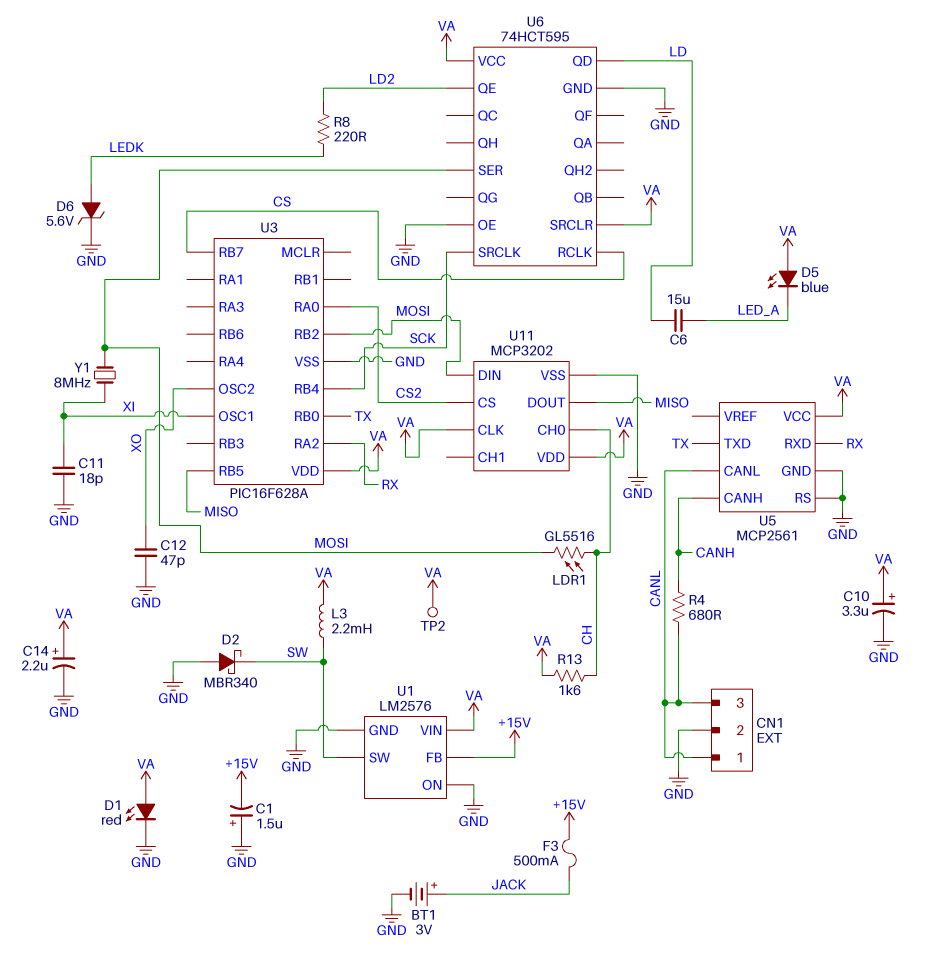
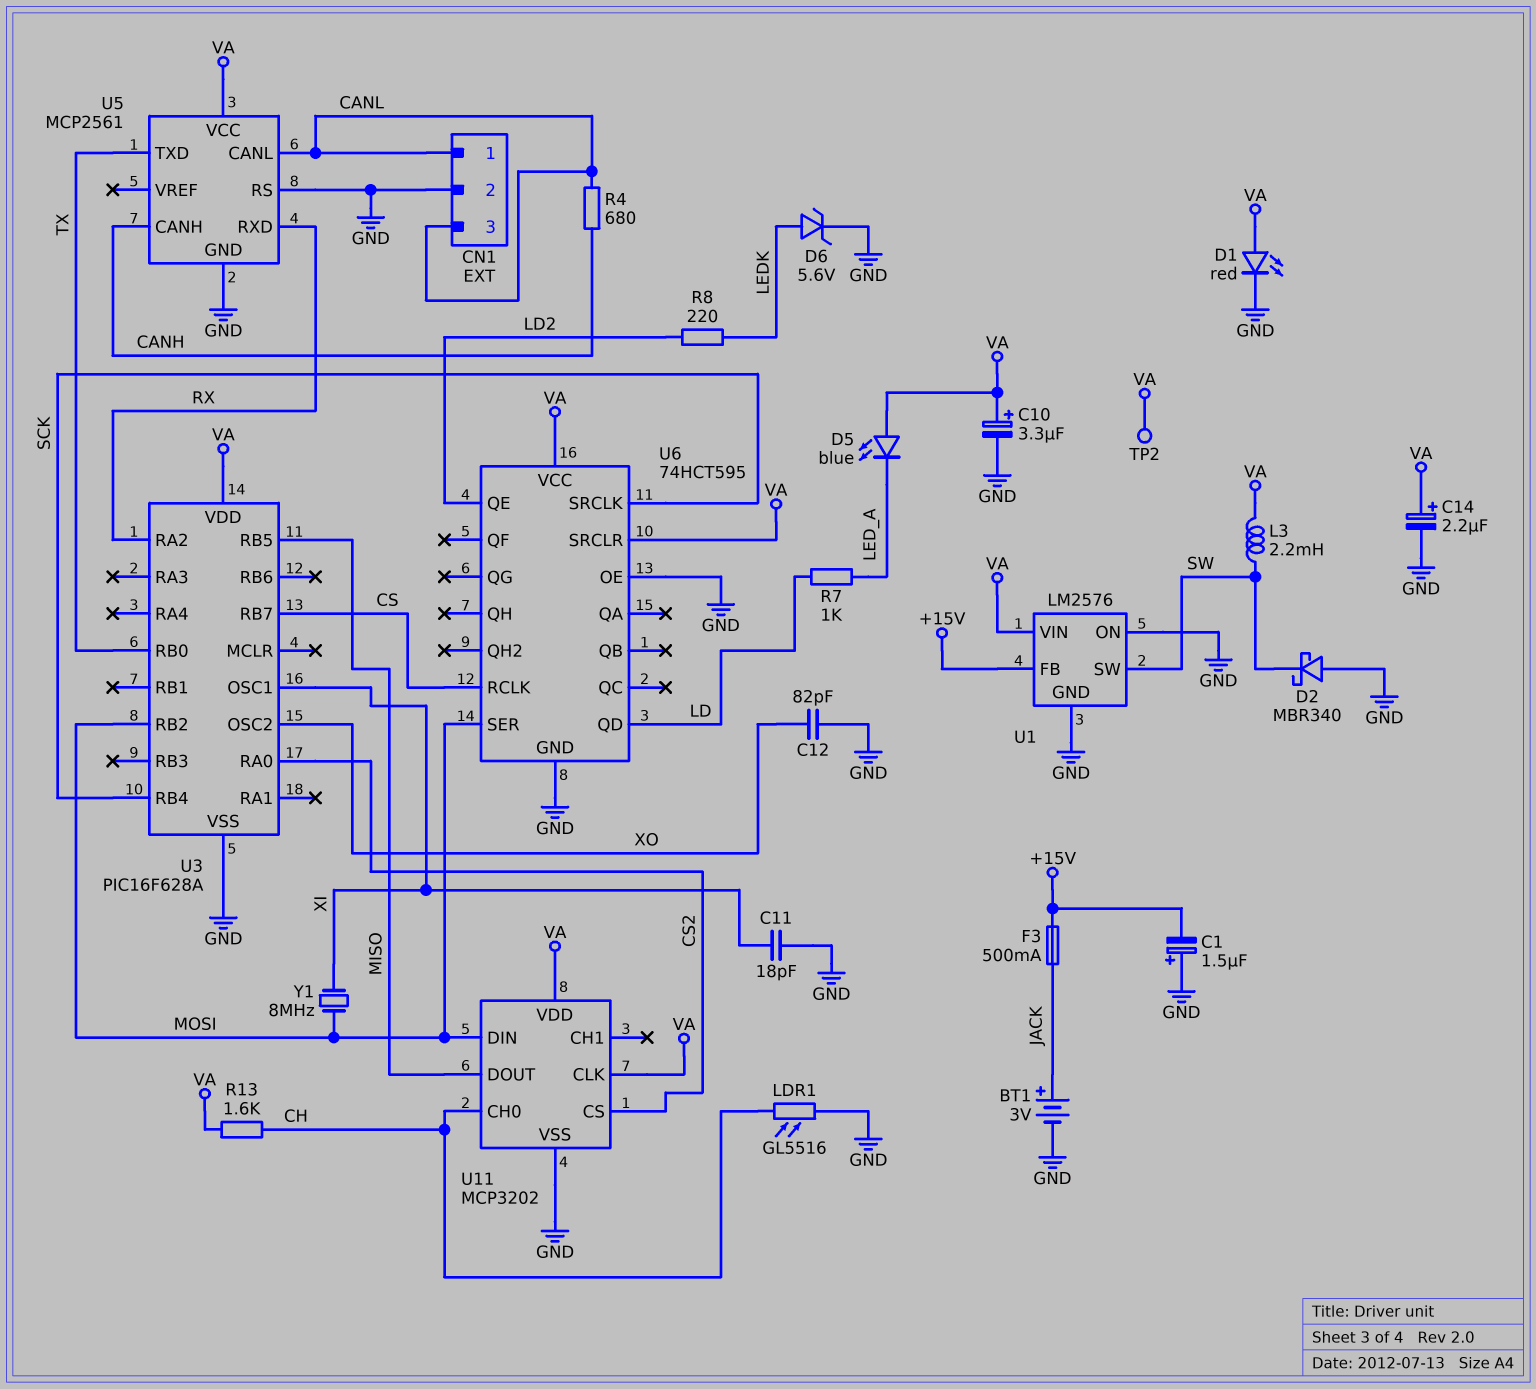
C6: 15uF (LD, LED_A) -> none
C12: 47pF (GND, XO) -> 82pF (GND, XO)
LDR1: GL5516 (CH, MOSI) -> GL5516 (CH, GND)
R7: none -> 1k (LD, LED_A)

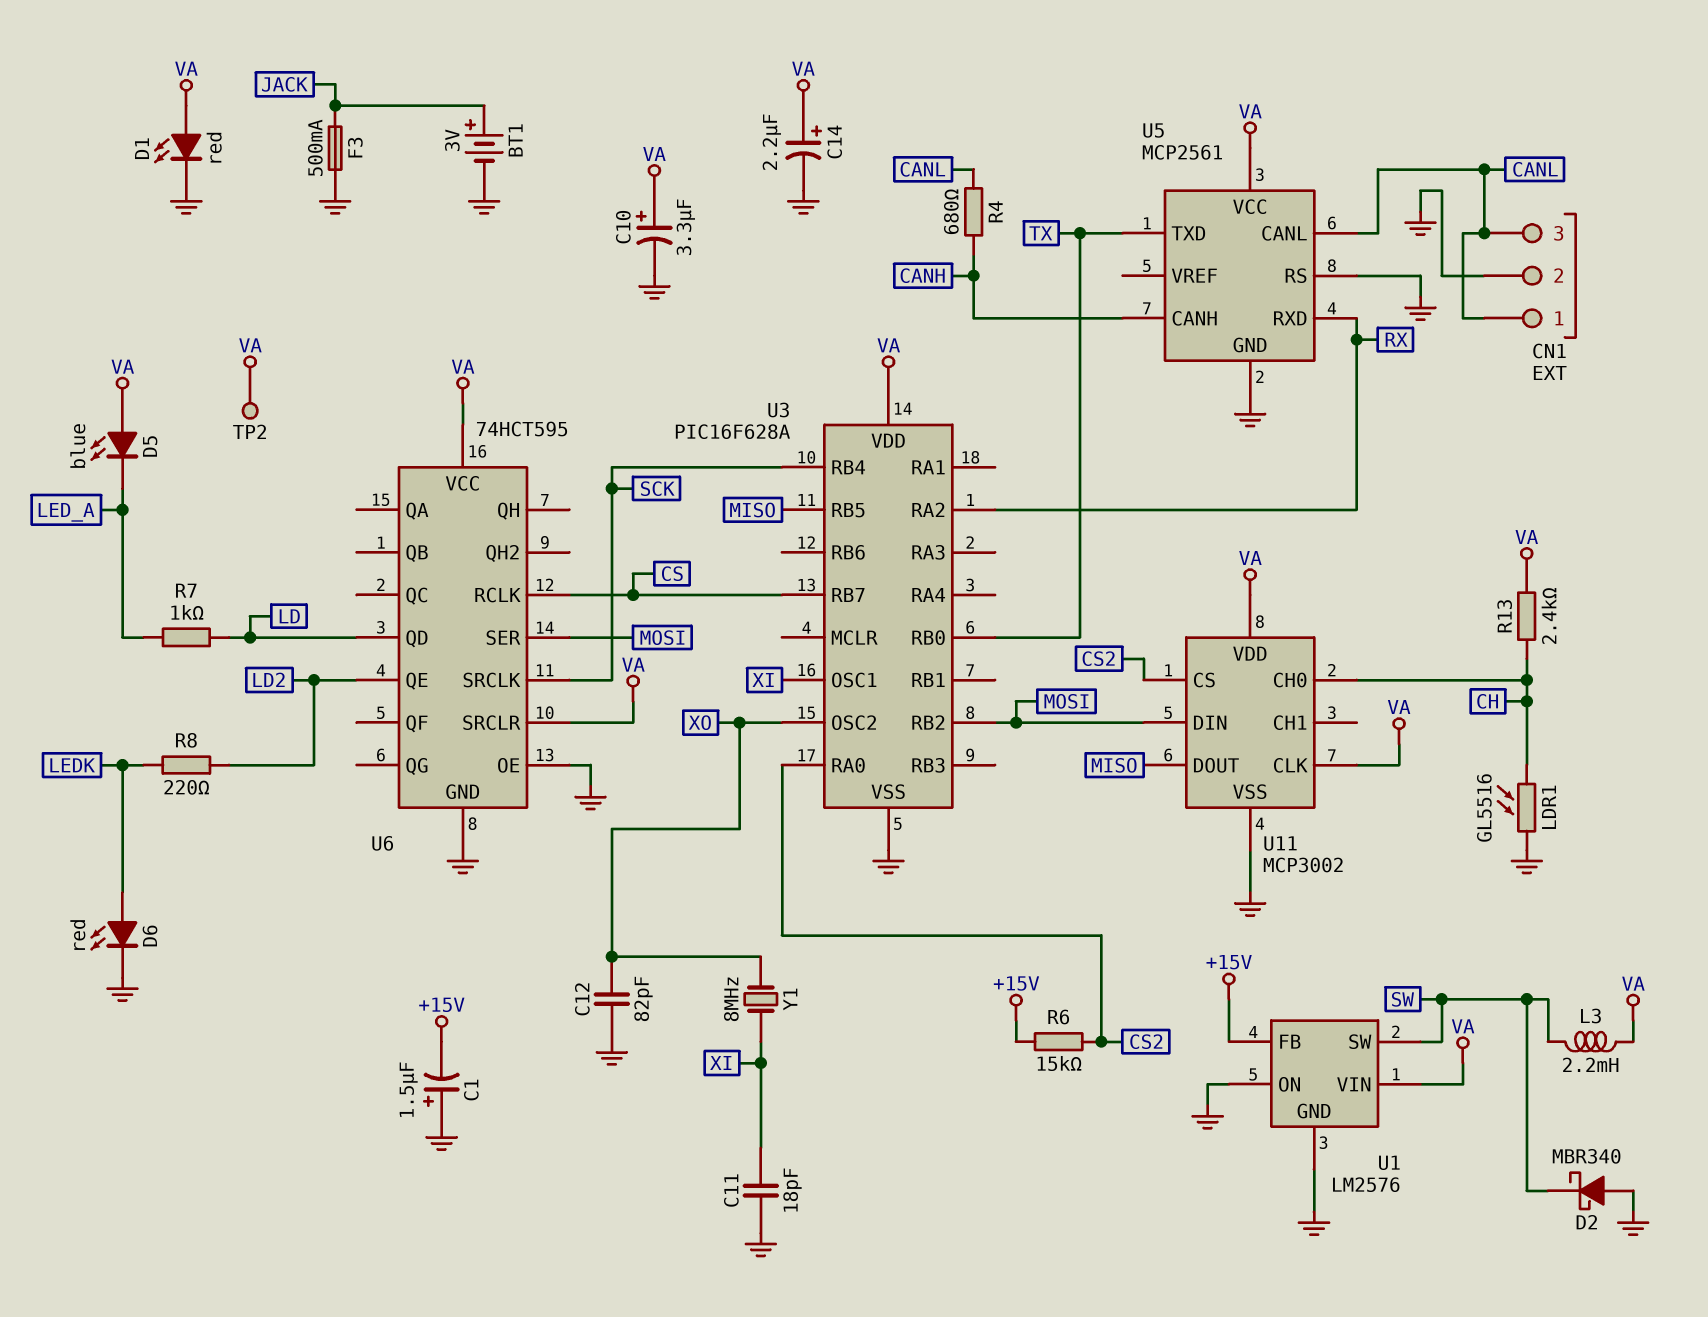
D6: zener 5.6V (A LEDK, K GND) -> LED red (A LEDK, K GND)
F3: 500mA (+15V, JACK) -> 500mA (GND, JACK)
R6: none -> 15k (+15V, CS2)
R13: 1.6k (CH, VA) -> 2.4k (CH, VA)
U11: MCP3202 -> MCP3002
Y1: 8MHz (MOSI, XI) -> 8MHz (XI, XO)

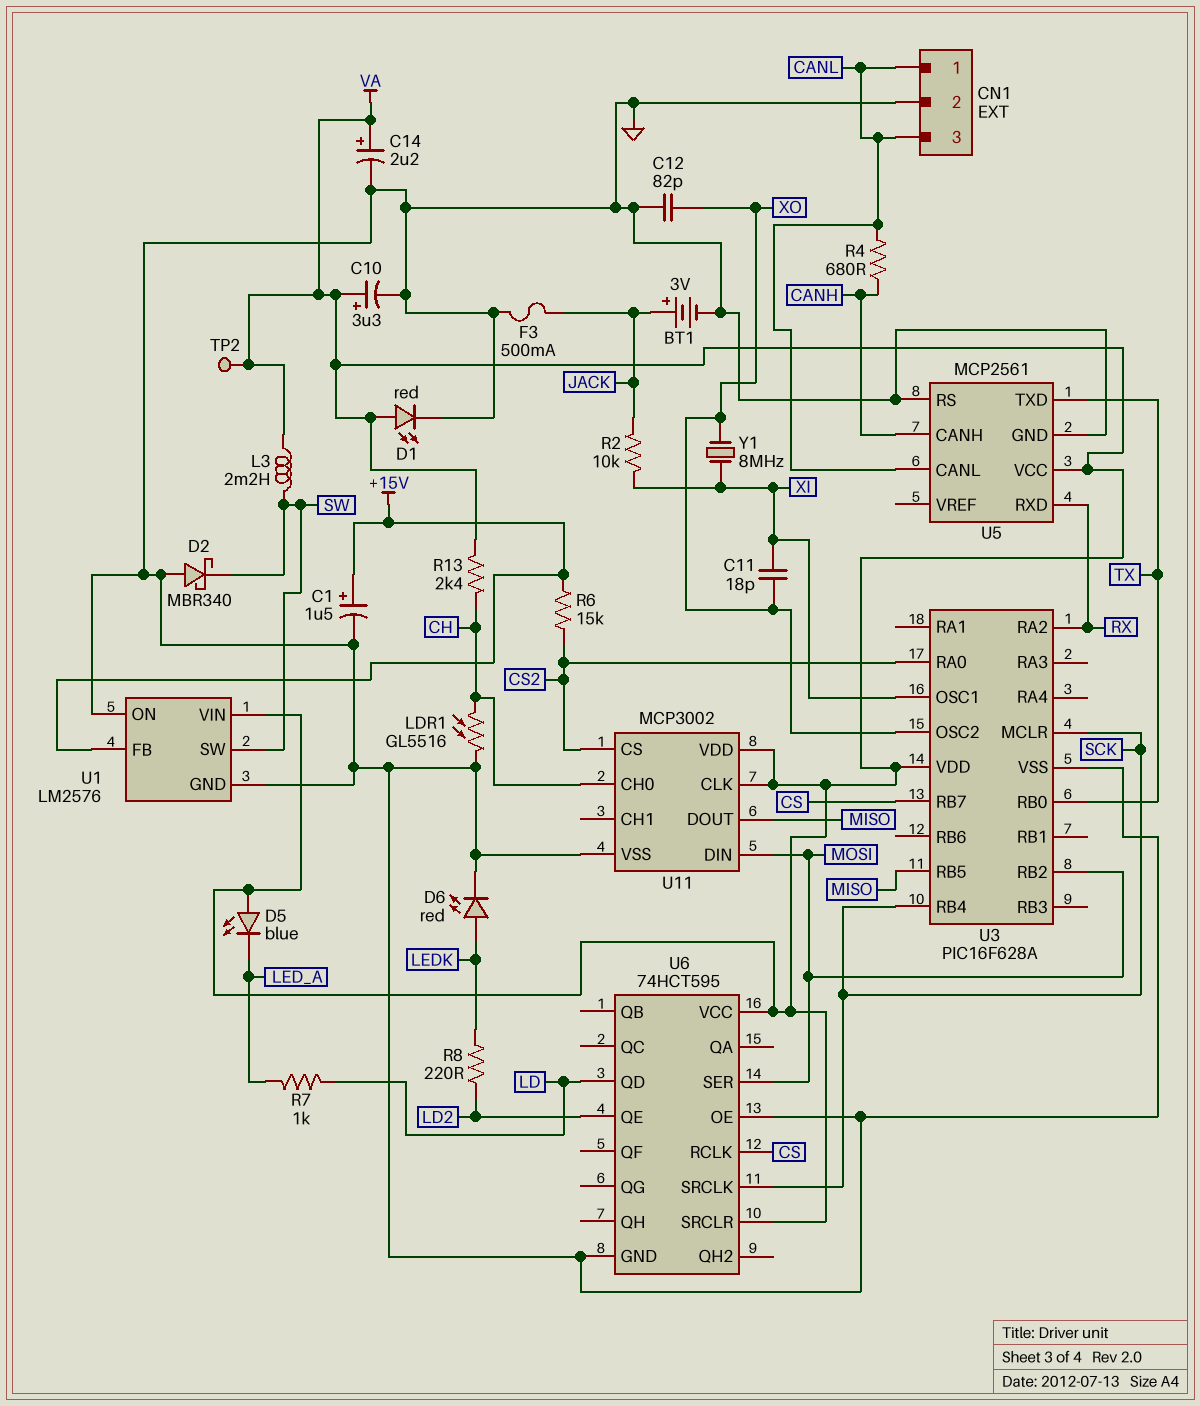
C1: 1.5uF (plus GND, minus +15V) -> 1.5uF (plus +15V, minus GND)
C11: 18pF (GND, XI) -> 18pF (XI, XO)
R2: none -> 10k (JACK, XI)
U3 pin MCLR: none -> SCK

